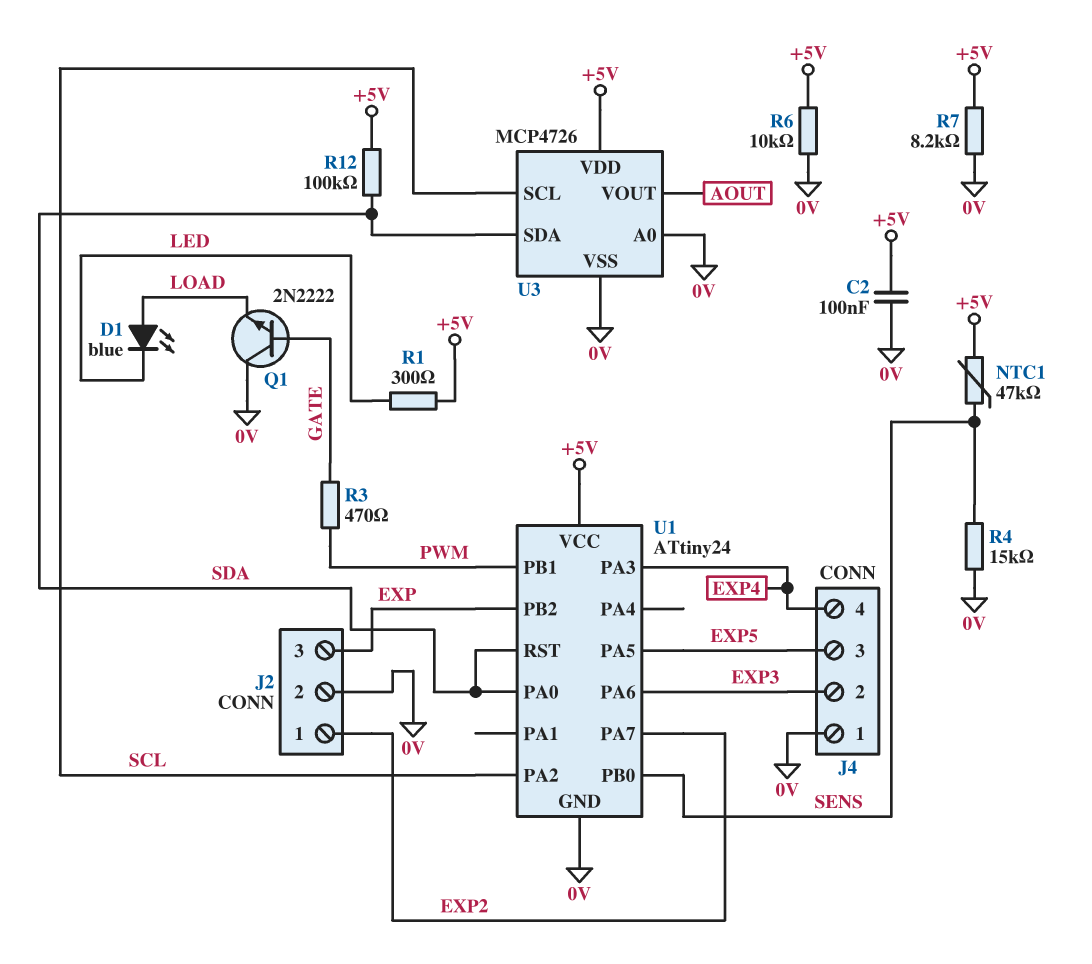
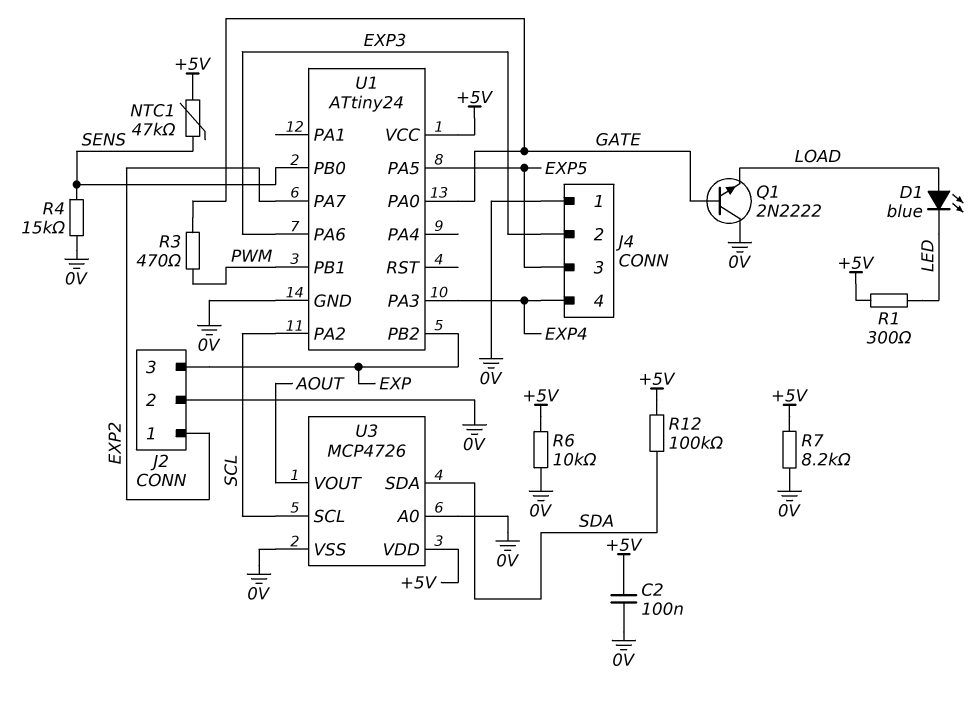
U1 pin PA0: SDA -> GATE
U1 pin RST: SDA -> none

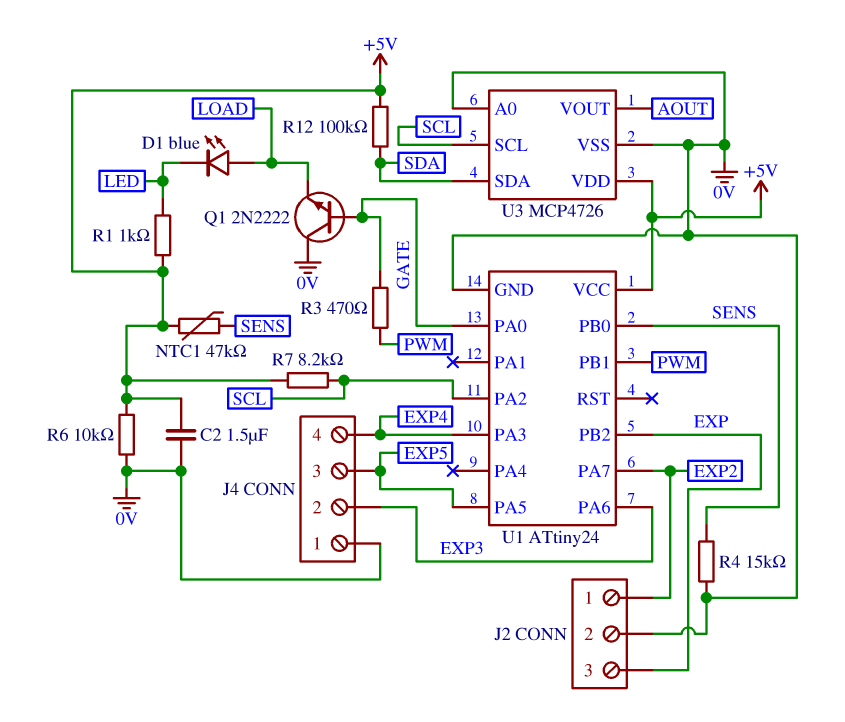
C2: 100nF (+5V, 0V) -> 1.5uF (+5V, 0V)
R1: 300 (+5V, LED) -> 1k (+5V, LED)
R7: 8.2k (+5V, 0V) -> 8.2k (+5V, SCL)

